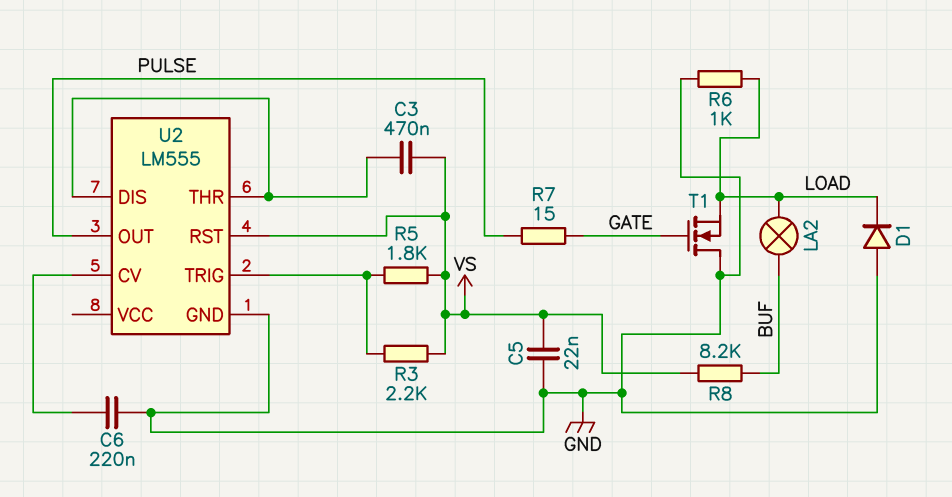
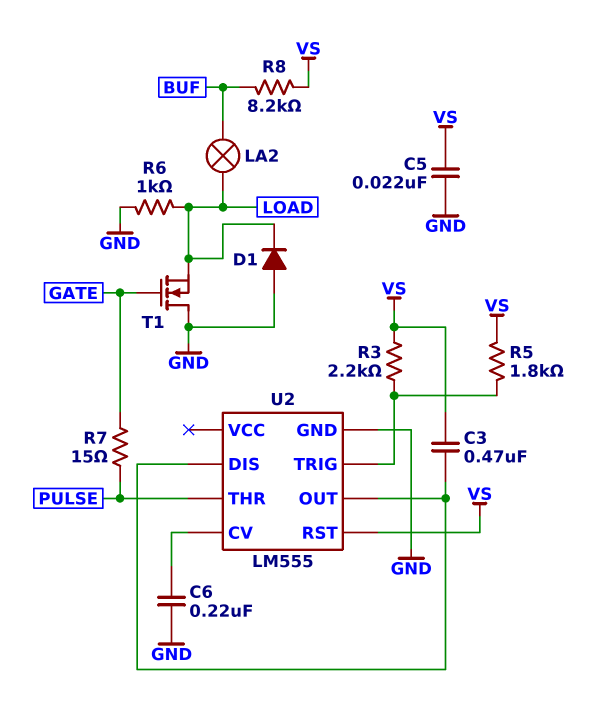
U2 pin OUT: PULSE -> U2/DIS
U2 pin THR: U2/DIS -> PULSE

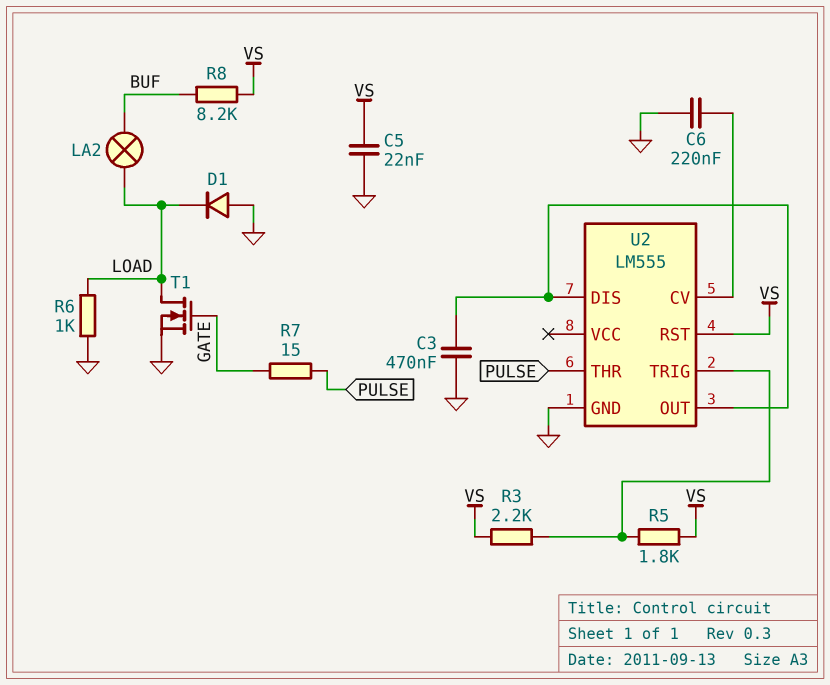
C3: 470nF (U2/DIS, VS) -> 470nF (GND, U2/DIS)
T1: NMOS (G GATE, D GND, S LOAD) -> NMOS (G GATE, D LOAD, S GND)

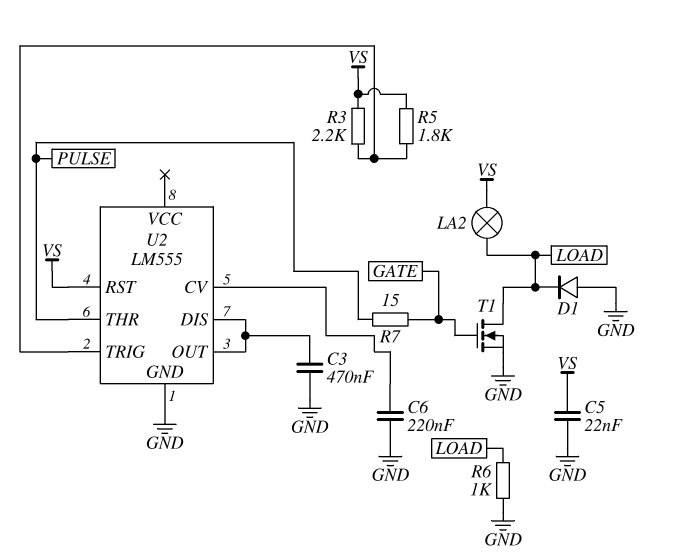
LA2: lamp (BUF, LOAD) -> lamp (LOAD, VS)
R8: 8.2k (BUF, VS) -> none

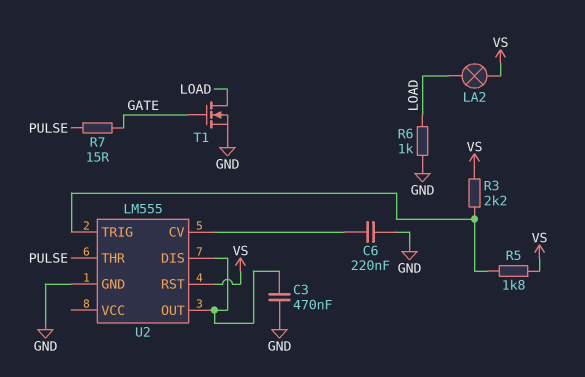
C5: 22nF (GND, VS) -> none
D1: diode (A GND, K LOAD) -> none

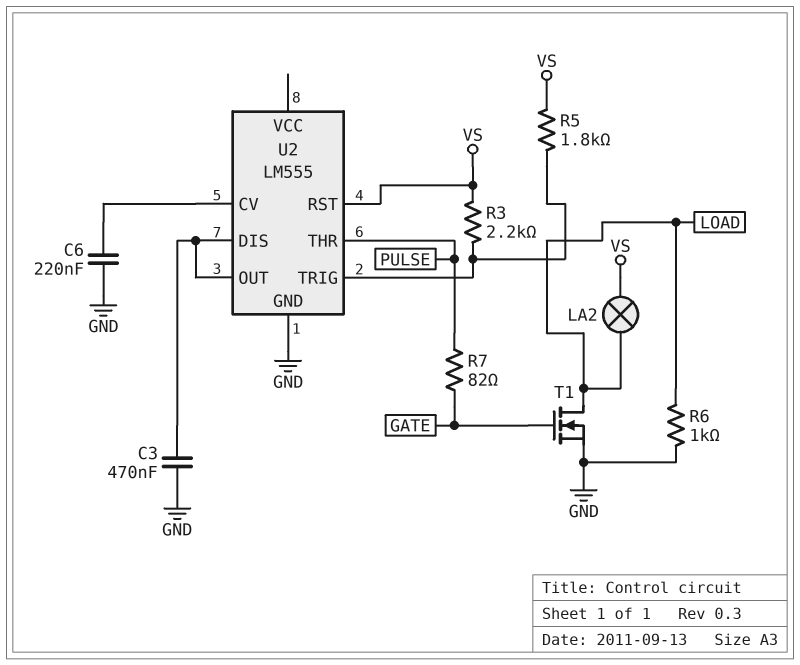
R7: 15 (GATE, PULSE) -> 82 (GATE, PULSE)

